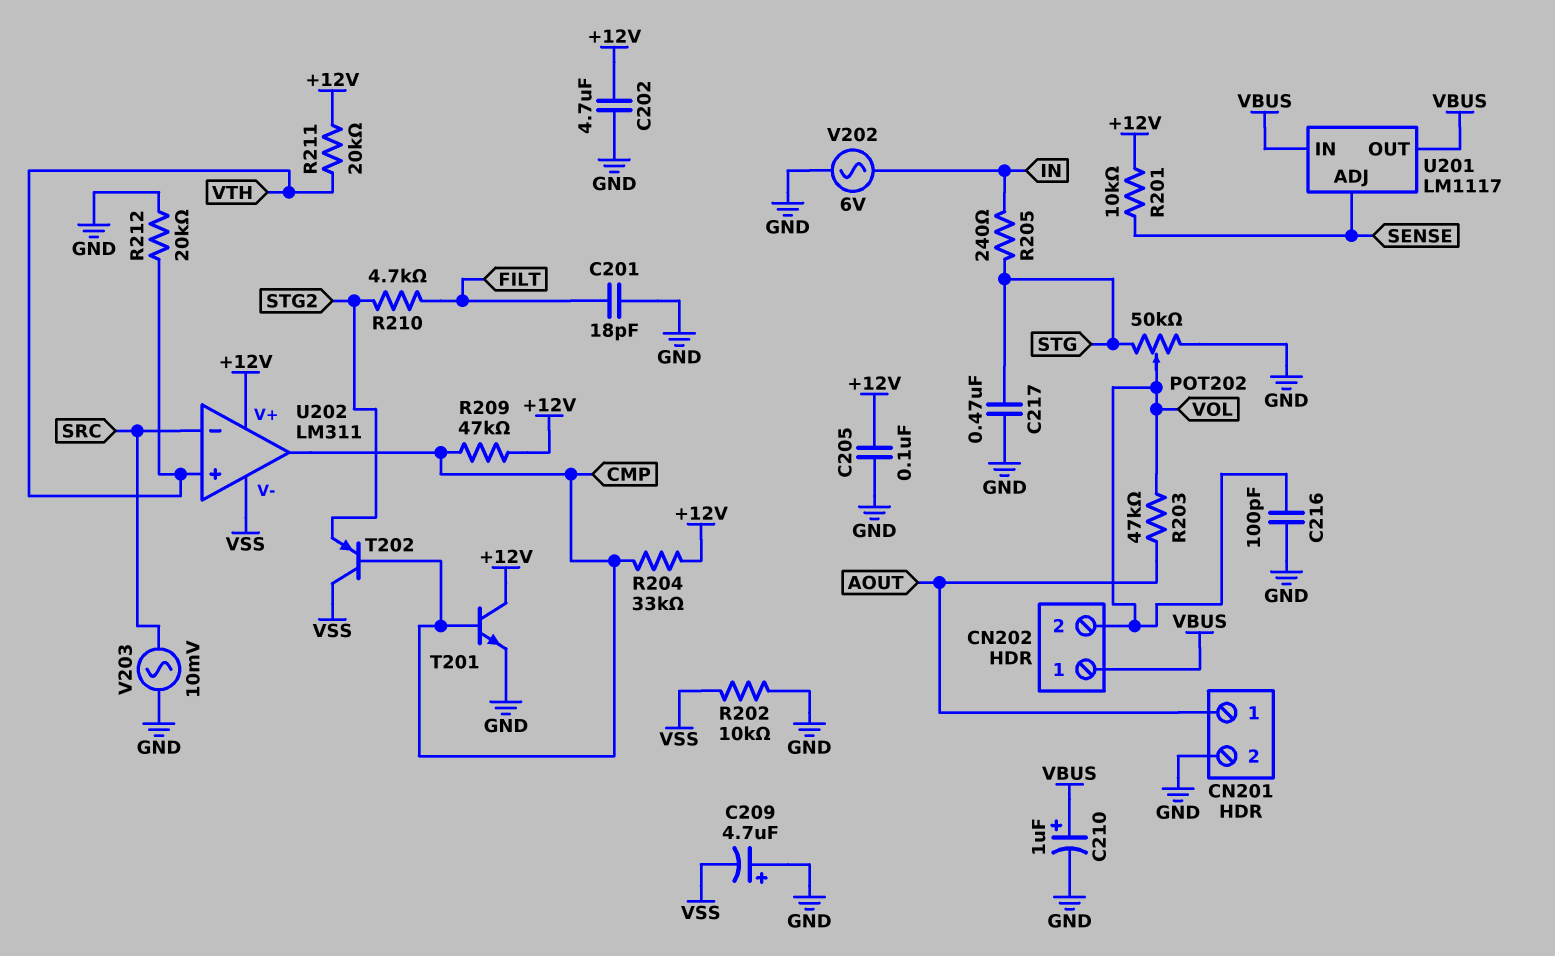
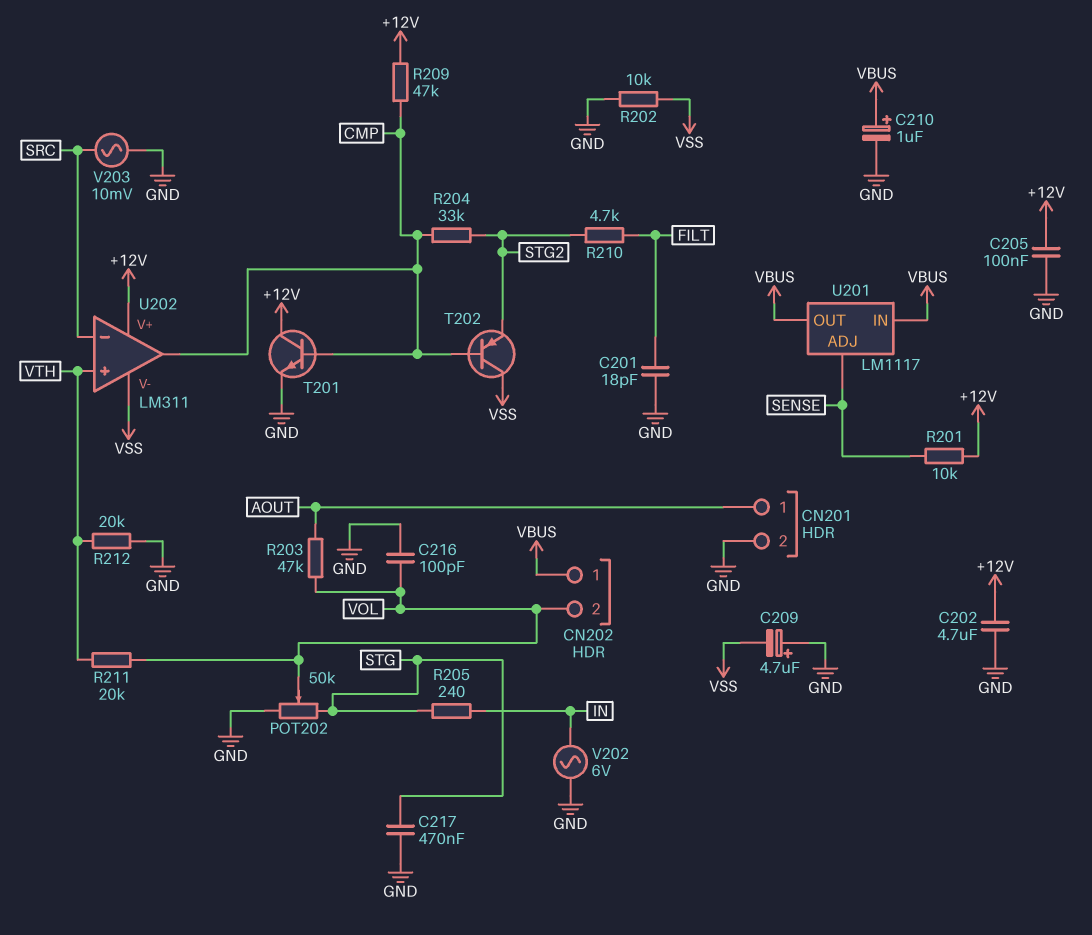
R204: 33k (+12V, CMP) -> 33k (CMP, STG2)
R211: 20k (+12V, VTH) -> 20k (VOL, VTH)

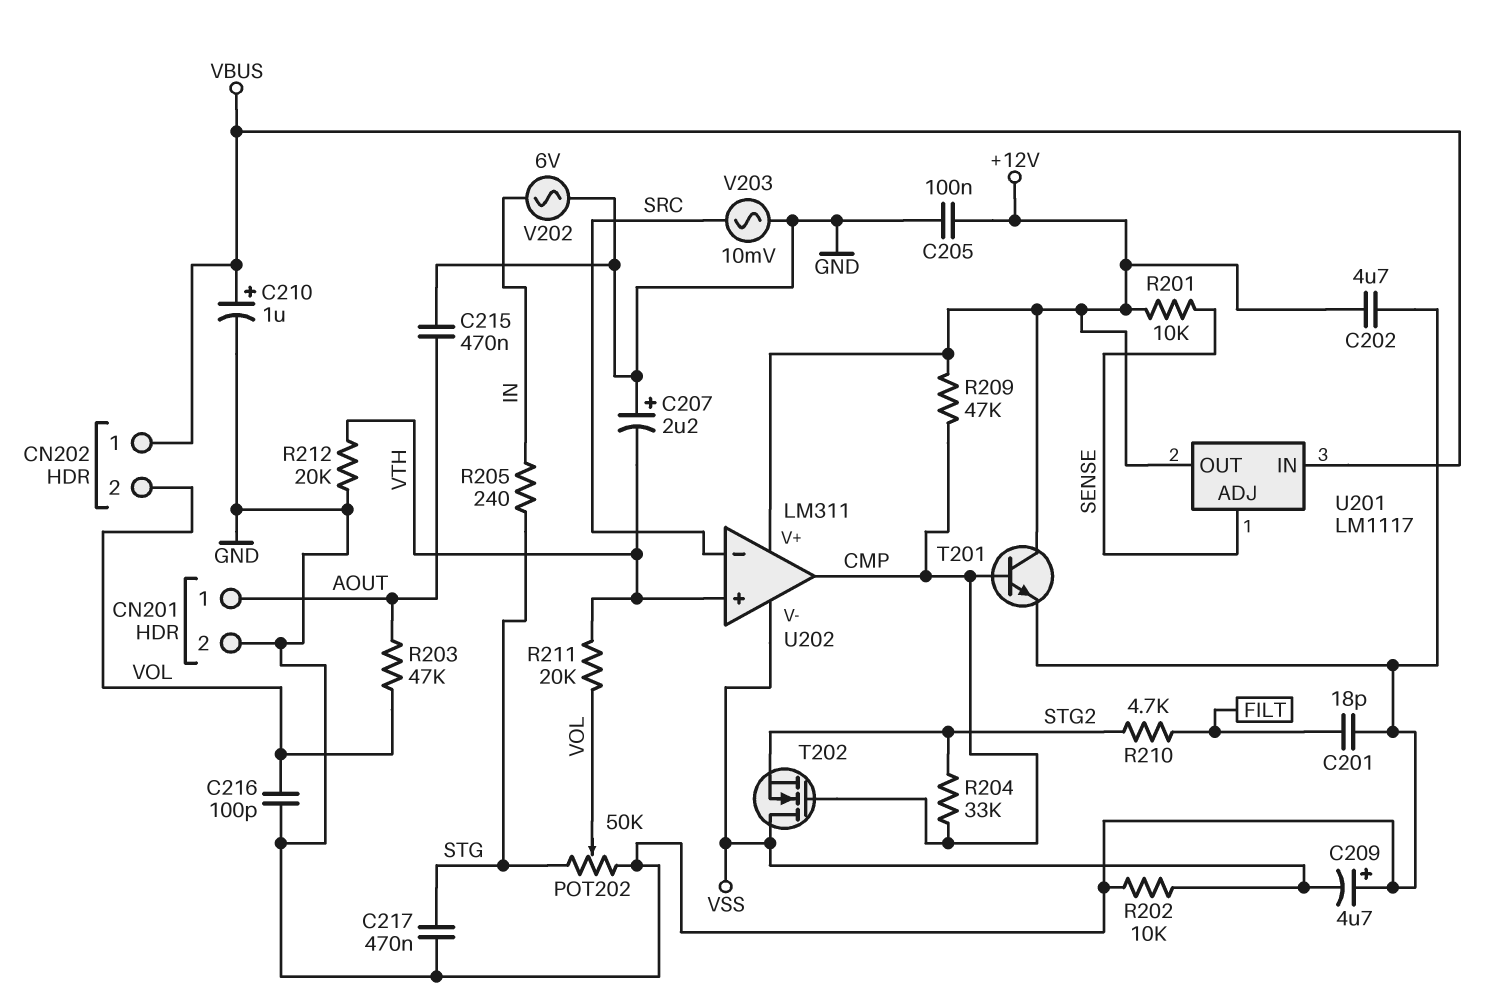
C207: none -> 2.2uF (plus GND, minus VTH)
C215: none -> 470nF (AOUT, GND)
T202: PNP (B CMP, C VSS, E STG2) -> NMOS (G CMP, D VSS, S STG2)
U201 pin OUT: VBUS -> +12V

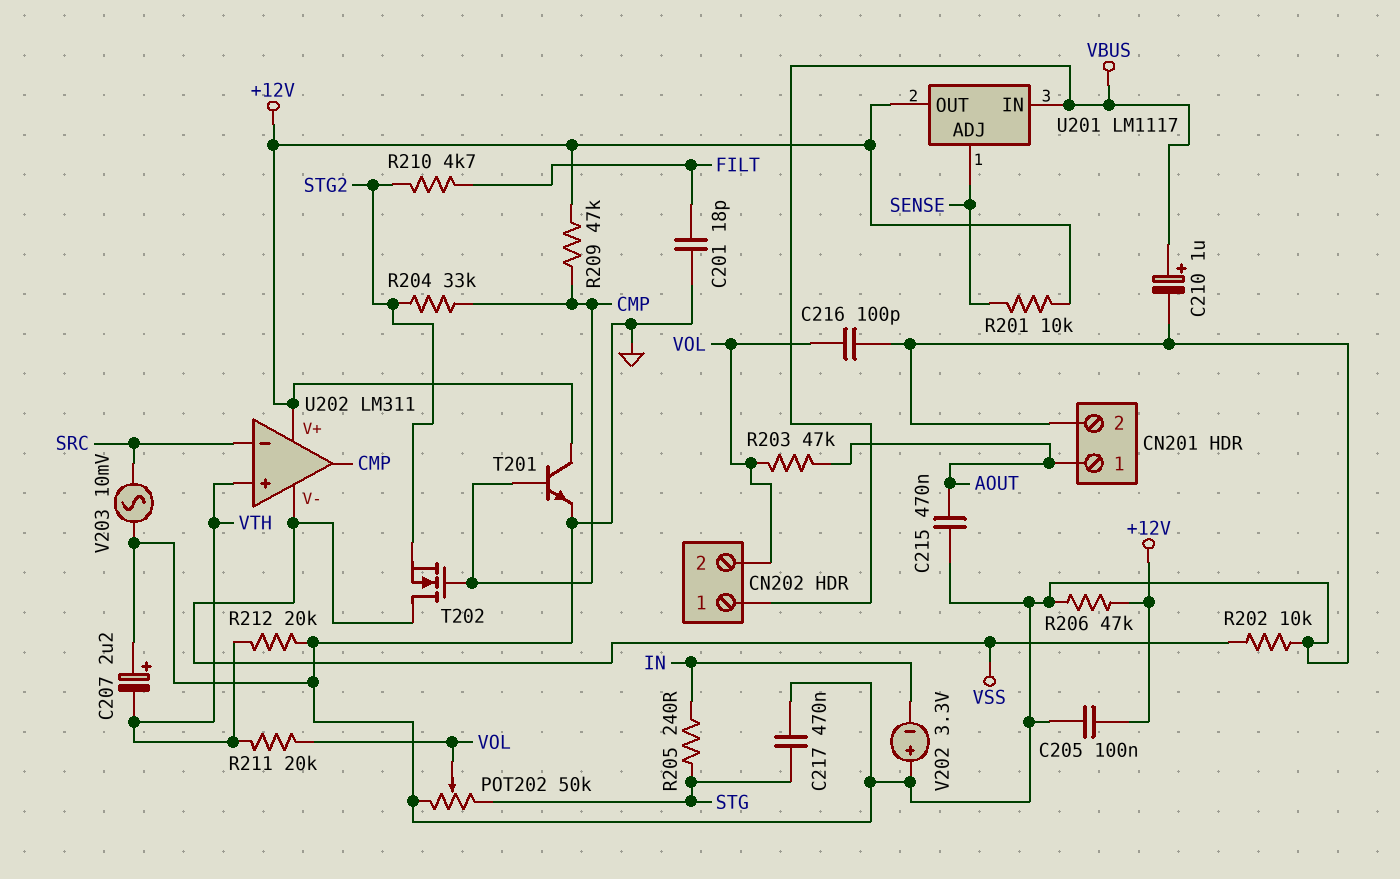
C202: 4.7uF (+12V, GND) -> none
C209: 4.7uF (plus GND, minus VSS) -> none
R206: none -> 47k (+12V, GND)
V202: AC 6V (GND, IN) -> 3.3V (plus GND, minus IN)

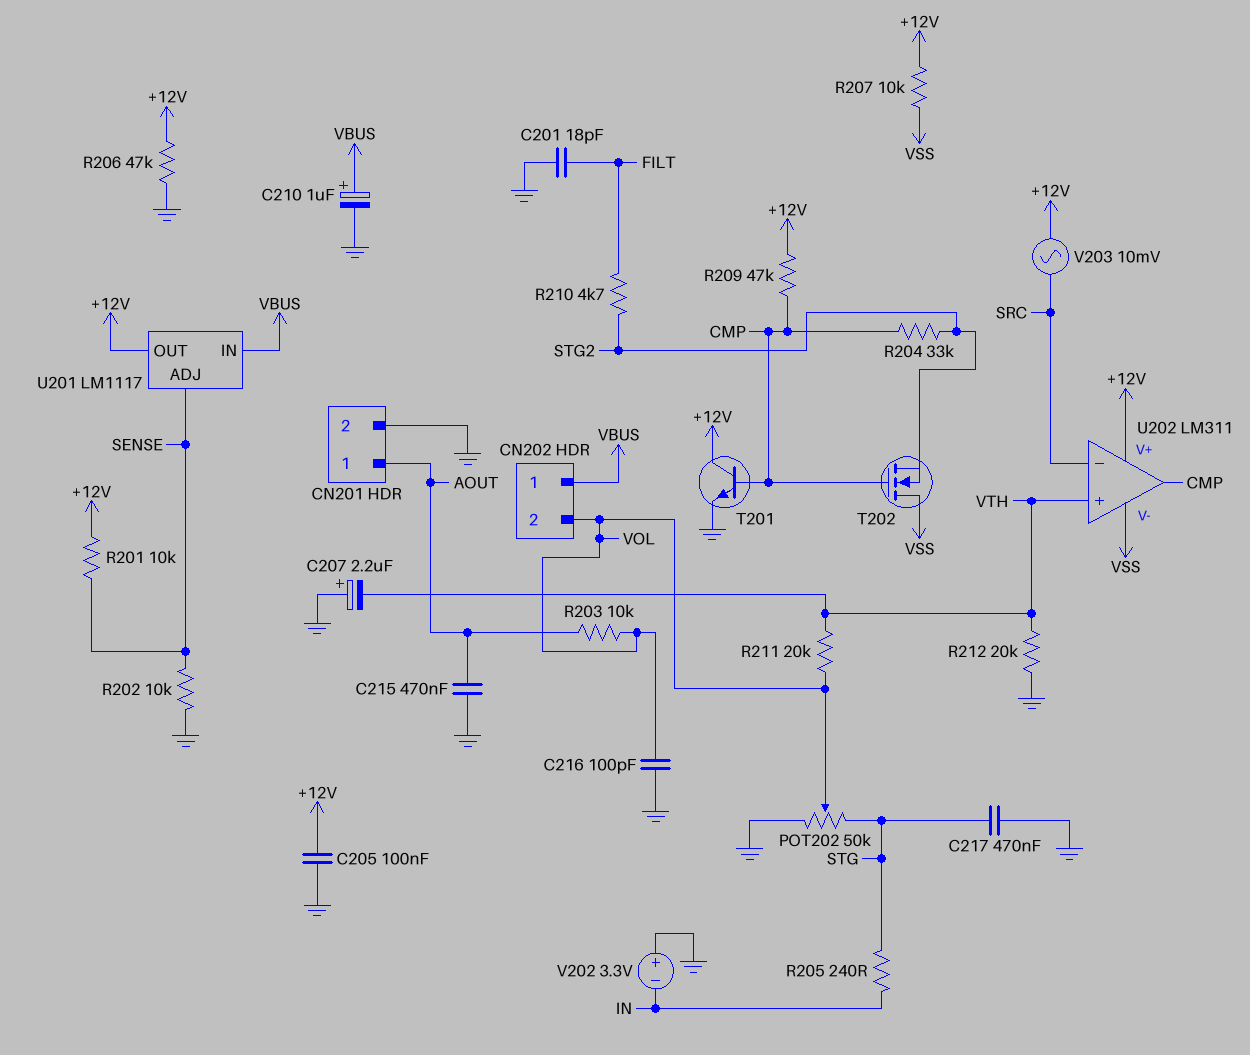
R202: 10k (GND, VSS) -> 10k (GND, SENSE)
R203: 47k (AOUT, VOL) -> 10k (AOUT, VOL)
R207: none -> 10k (+12V, VSS)
V203: AC 10mV (GND, SRC) -> AC 10mV (+12V, SRC)

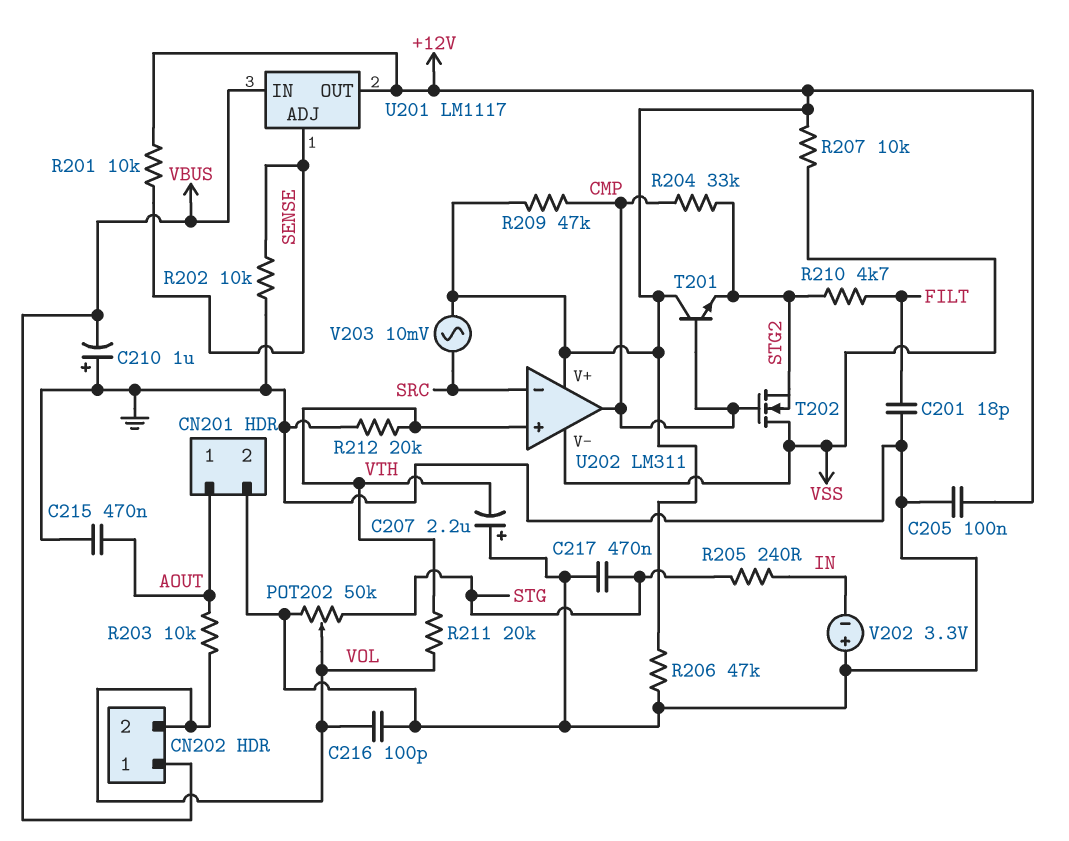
C210: 1uF (plus VBUS, minus GND) -> 1uF (plus GND, minus VBUS)
T201: NPN (B CMP, C +12V, E GND) -> NPN (B CMP, C +12V, E STG2)

